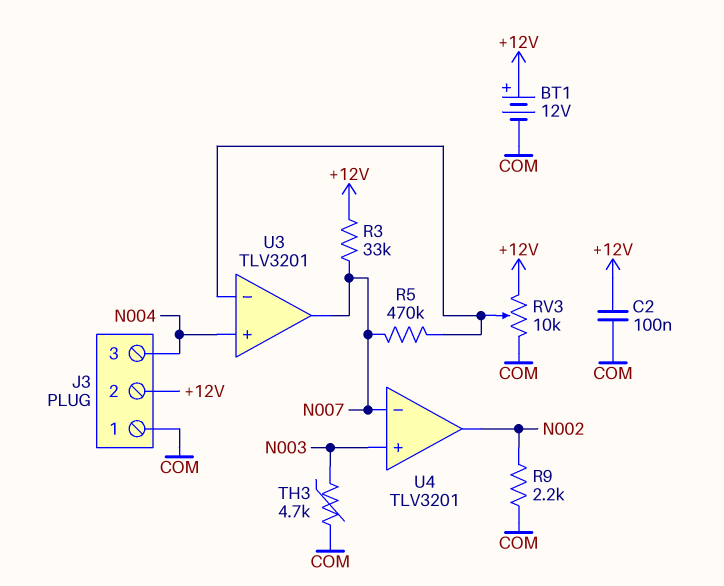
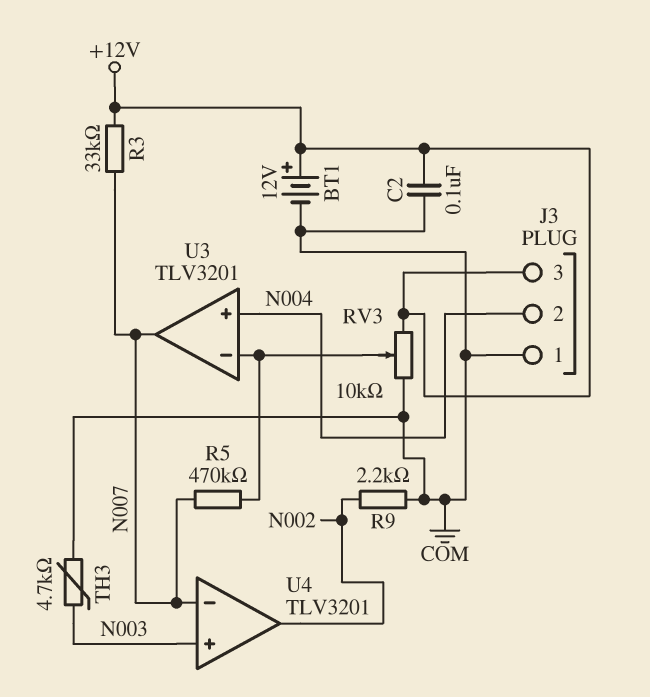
J3 pin 2: +12V -> N004
J3 pin 3: N004 -> +12V

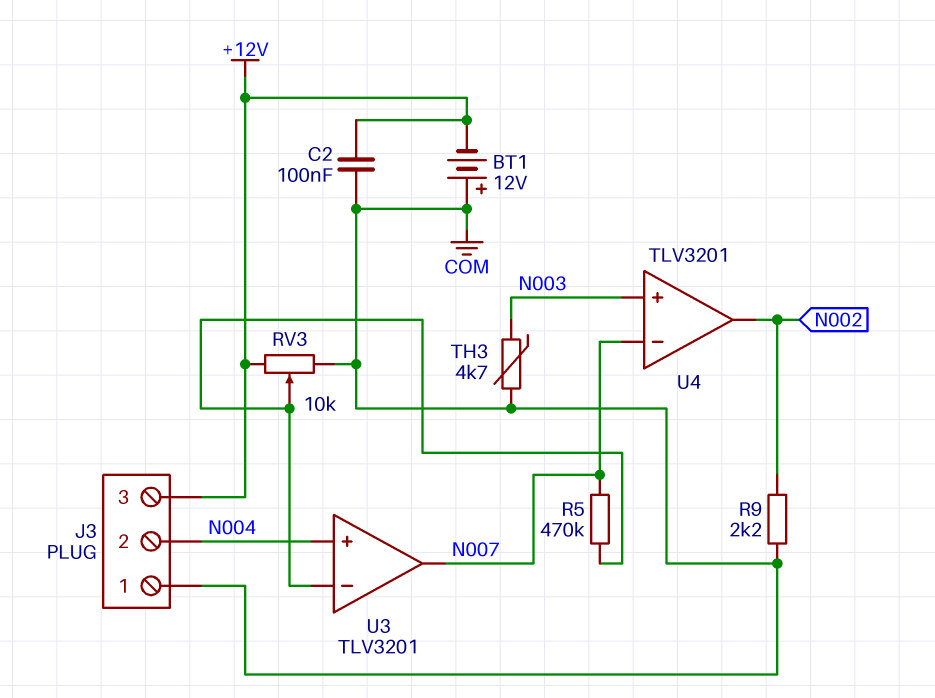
BT1: 12V (plus +12V, minus COM) -> 12V (plus COM, minus +12V)
R3: 33k (+12V, N007) -> none

